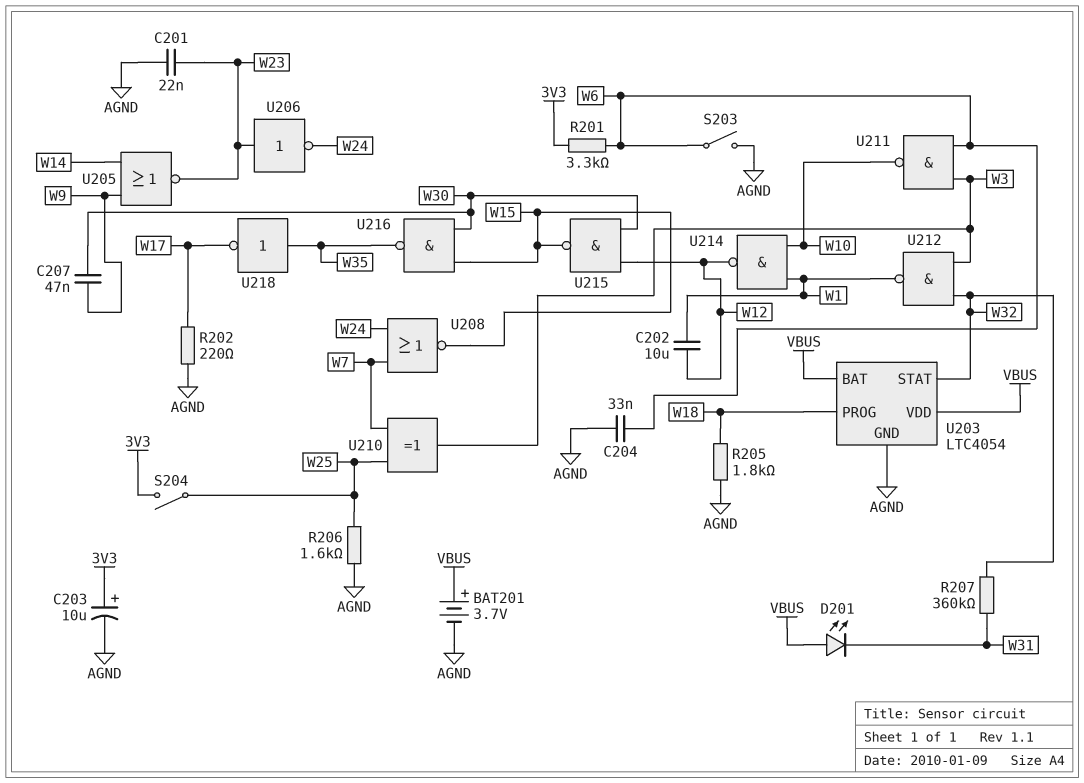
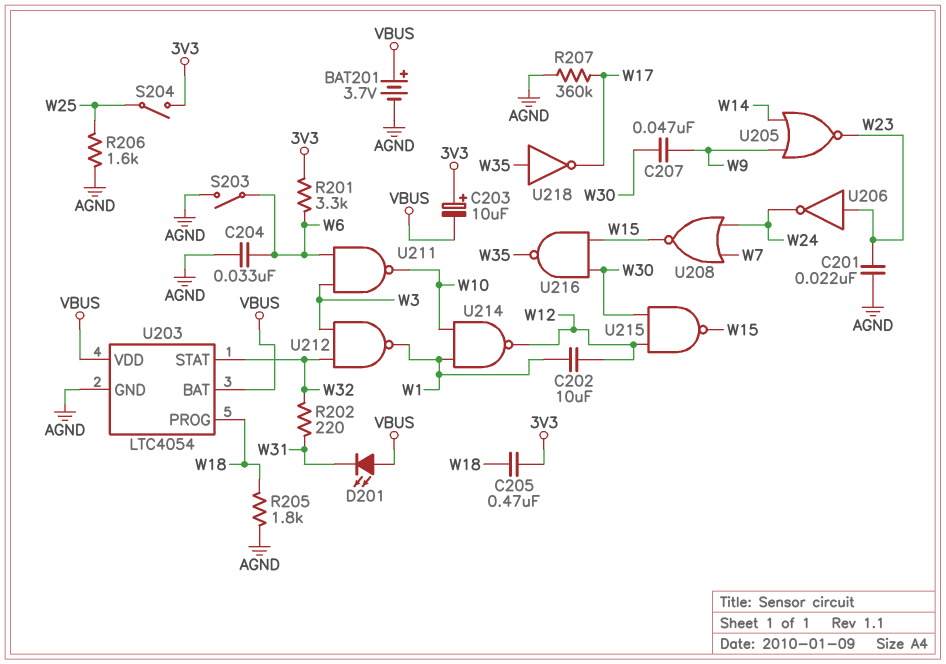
C203: 10uF (plus 3V3, minus AGND) -> 10uF (plus 3V3, minus VBUS)
C205: none -> 470nF (3V3, W18)
R202: 220 (AGND, W17) -> 220 (W31, W32)
R207: 360k (W31, W32) -> 360k (AGND, W17)
U210: XOR (in W7, in W25, out W3) -> none

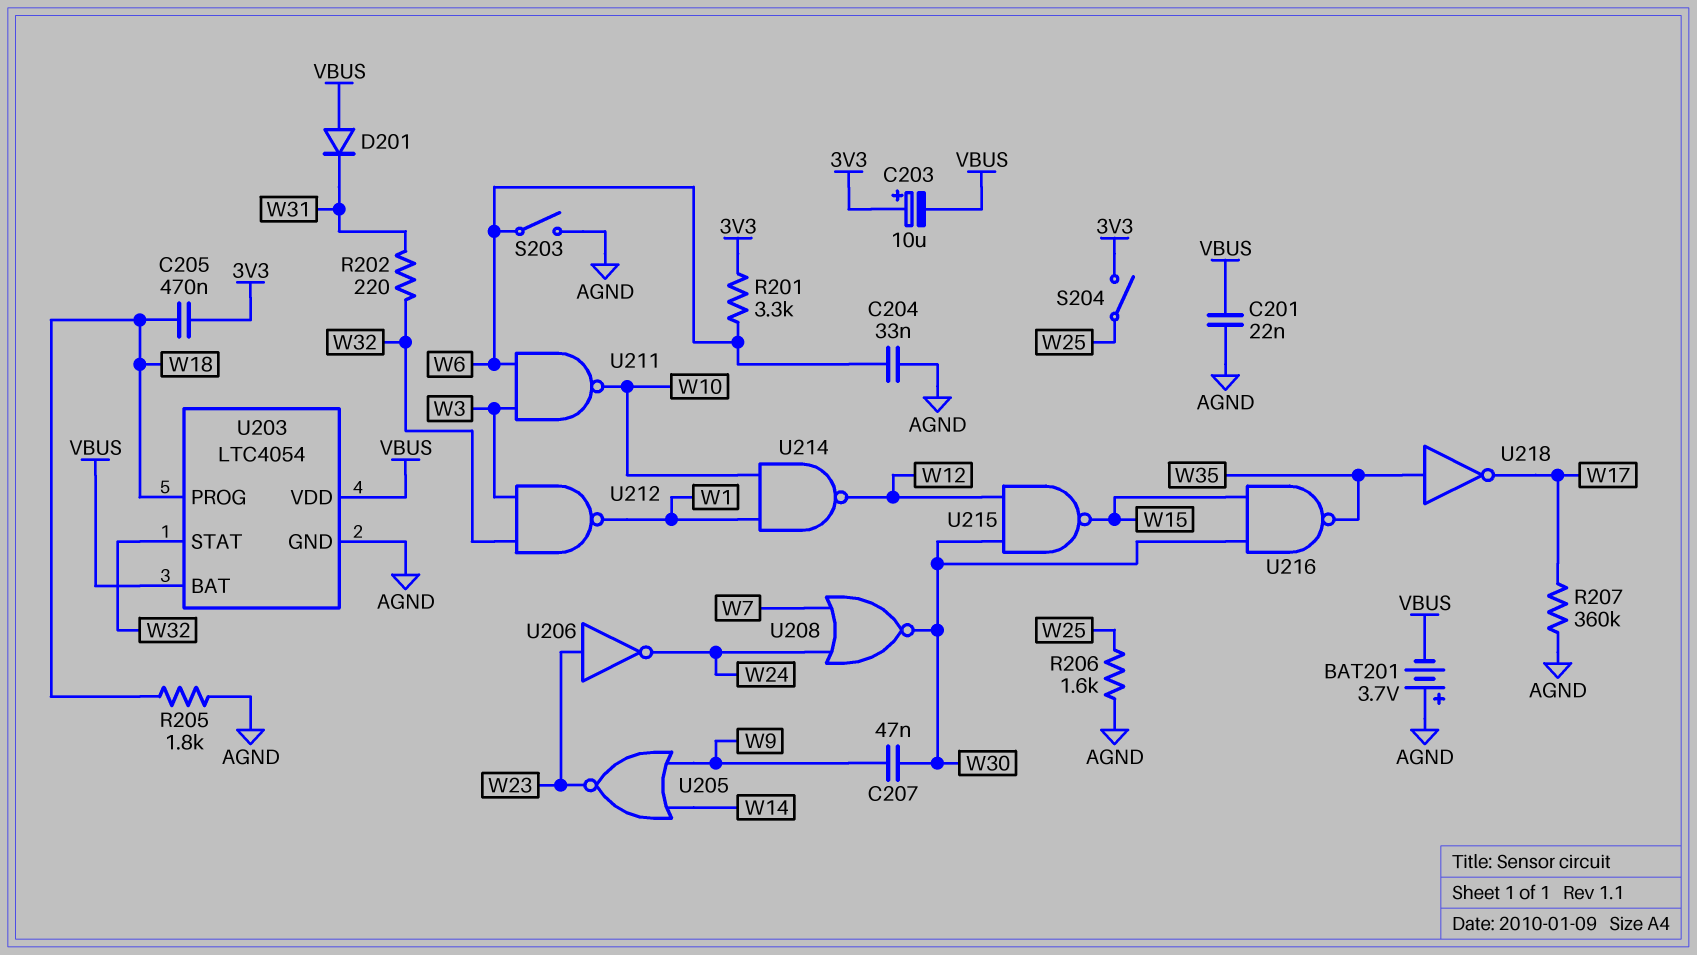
BAT201: 3.7V (plus VBUS, minus AGND) -> 3.7V (plus AGND, minus VBUS)
C201: 22nF (AGND, W23) -> 22nF (AGND, VBUS)
C202: 10uF (W1, W12) -> none
D201: LED (A VBUS, K W31) -> diode (A VBUS, K W31)
U208: NOR (in W7, in W24, out W15) -> NOR (in W7, in W24, out W30)

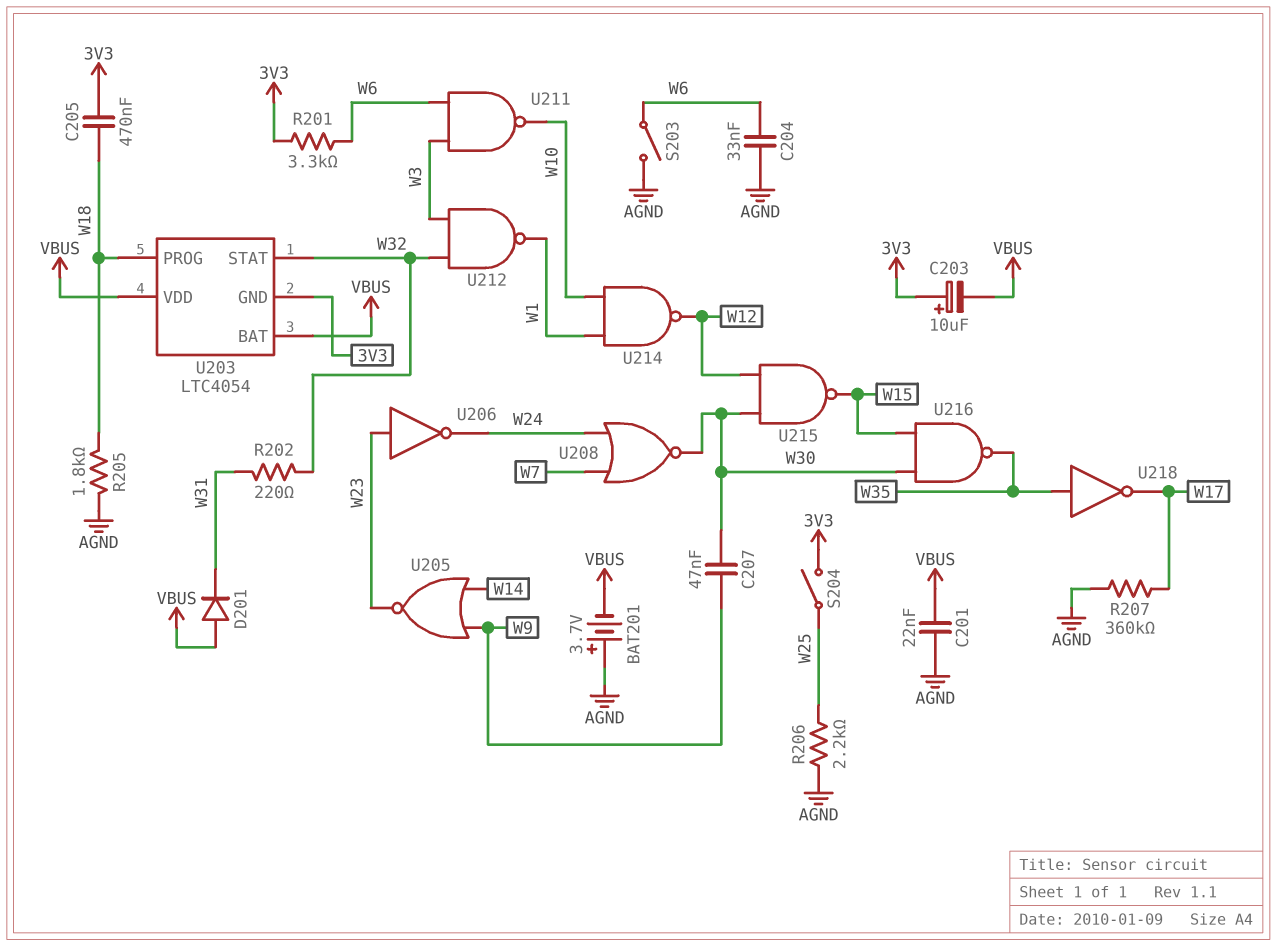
R206: 1.6k (AGND, W25) -> 2.2k (AGND, W25)
U203 pin GND: AGND -> 3V3

